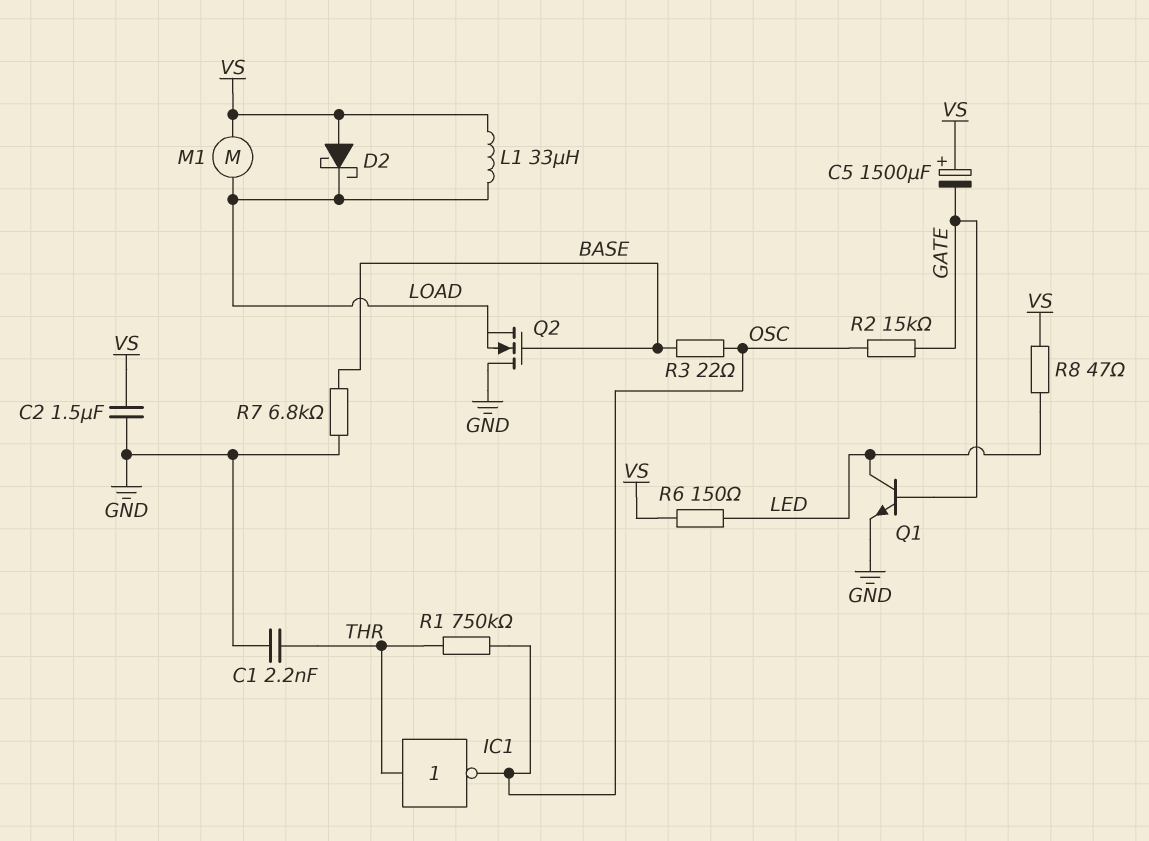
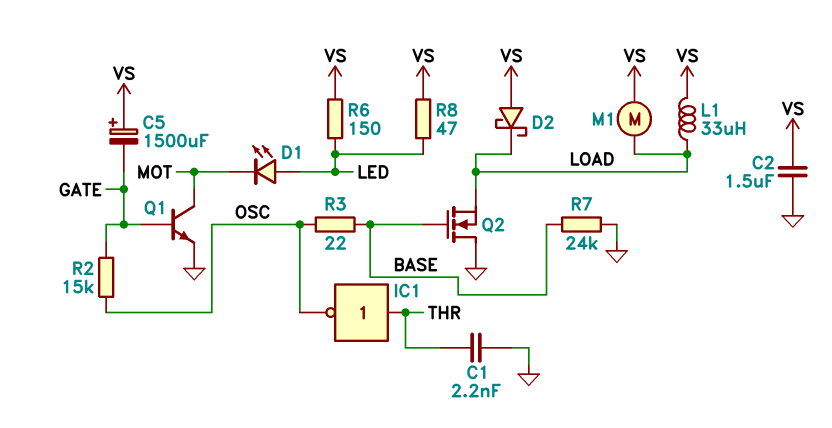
D1: none -> LED (A LED, K MOT)
Q1: NPN (B GATE, C LED, E GND) -> NPN (B GATE, C MOT, E GND)
R1: 750k (OSC, THR) -> none
R7: 6.8k (BASE, GND) -> 24k (BASE, GND)

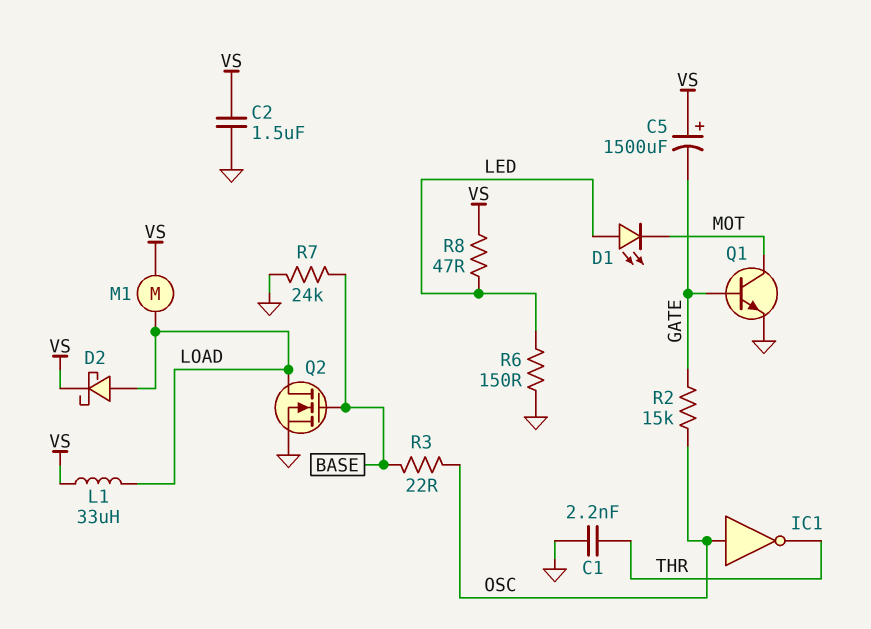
D2: schottky (A VS, K LOAD) -> schottky (A LOAD, K VS)
IC1: NOT (in THR, out OSC) -> NOT (in OSC, out THR)
Q2: NMOS (G BASE, D GND, S LOAD) -> NMOS (G BASE, D LOAD, S GND)
R6: 150 (LED, VS) -> 150 (GND, LED)

